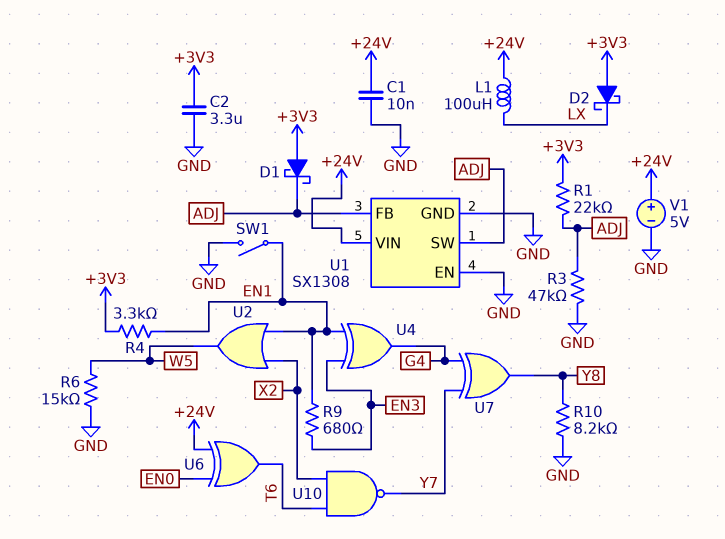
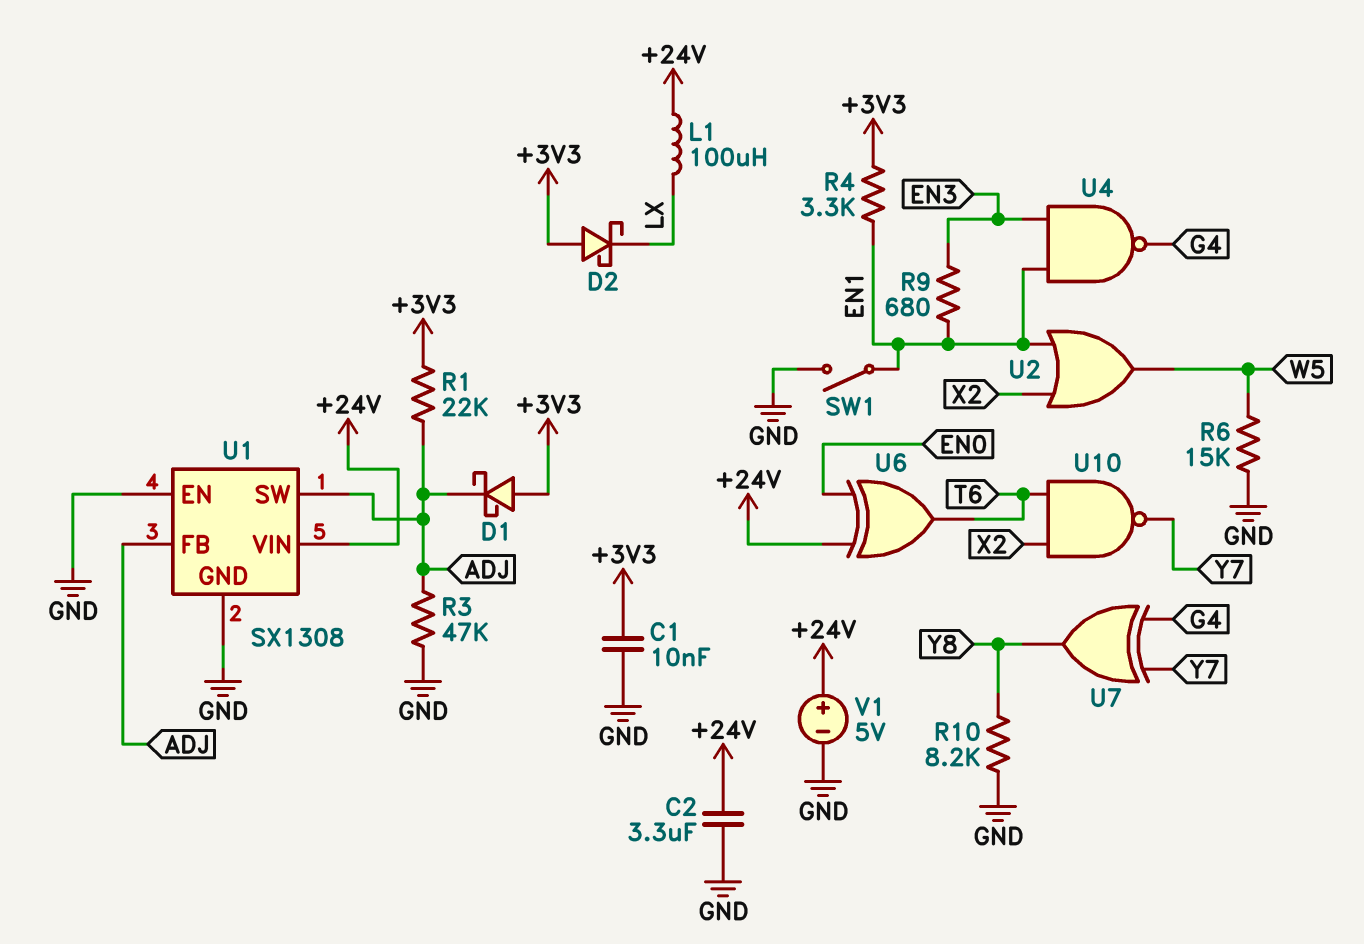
C1: 10nF (+24V, GND) -> 10nF (+3V3, GND)
C2: 3.3uF (+3V3, GND) -> 3.3uF (+24V, GND)
U4: XOR (in EN1, in EN3, out G4) -> NAND (in EN1, in EN3, out G4)

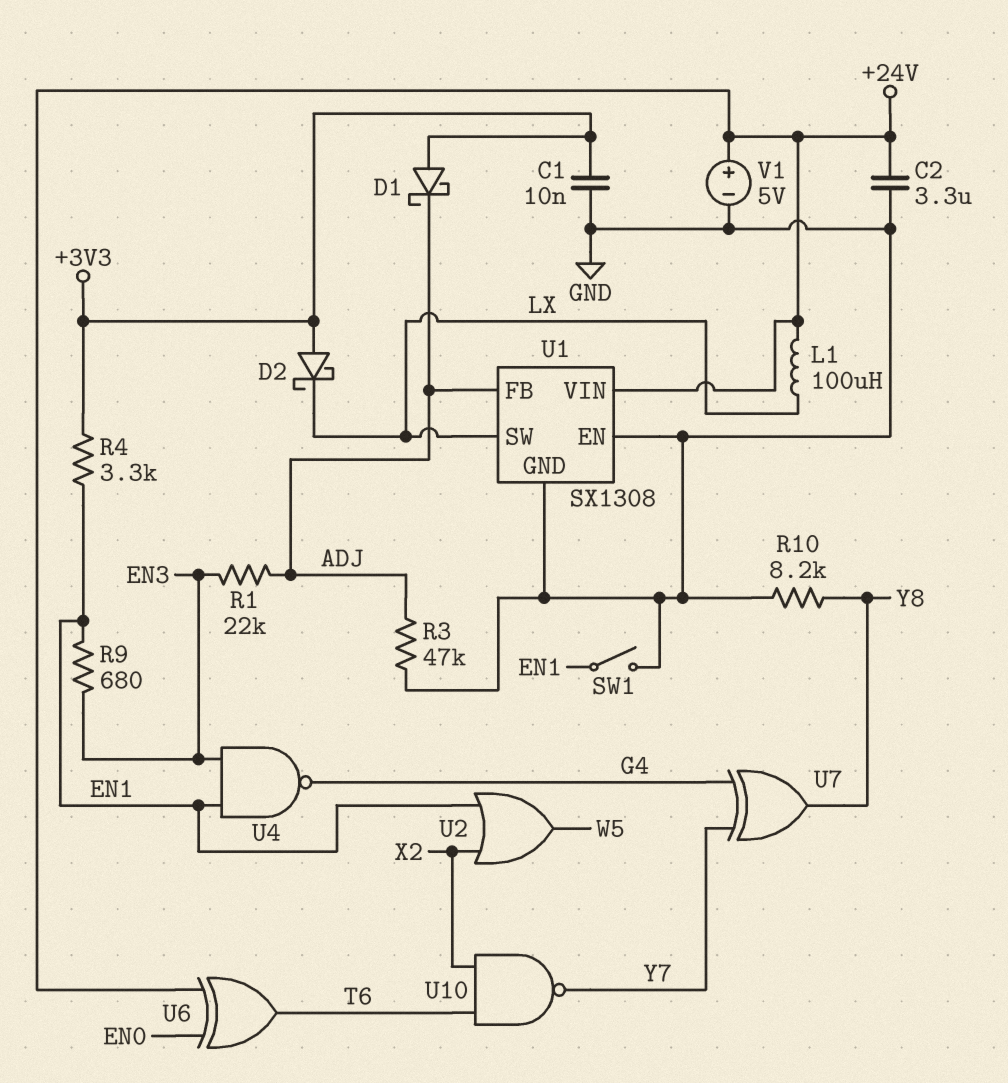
R1: 22k (+3V3, ADJ) -> 22k (ADJ, EN3)
R6: 15k (GND, W5) -> none
U1 pin SW: ADJ -> LX

